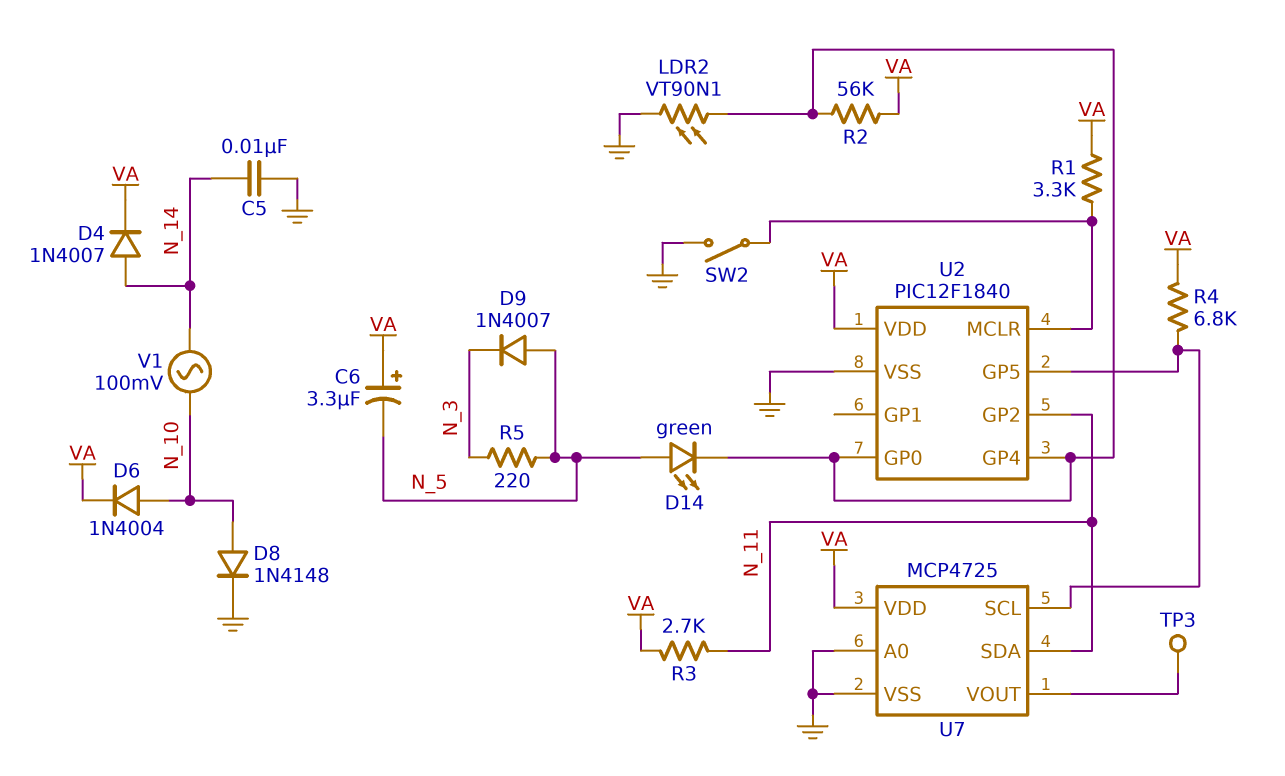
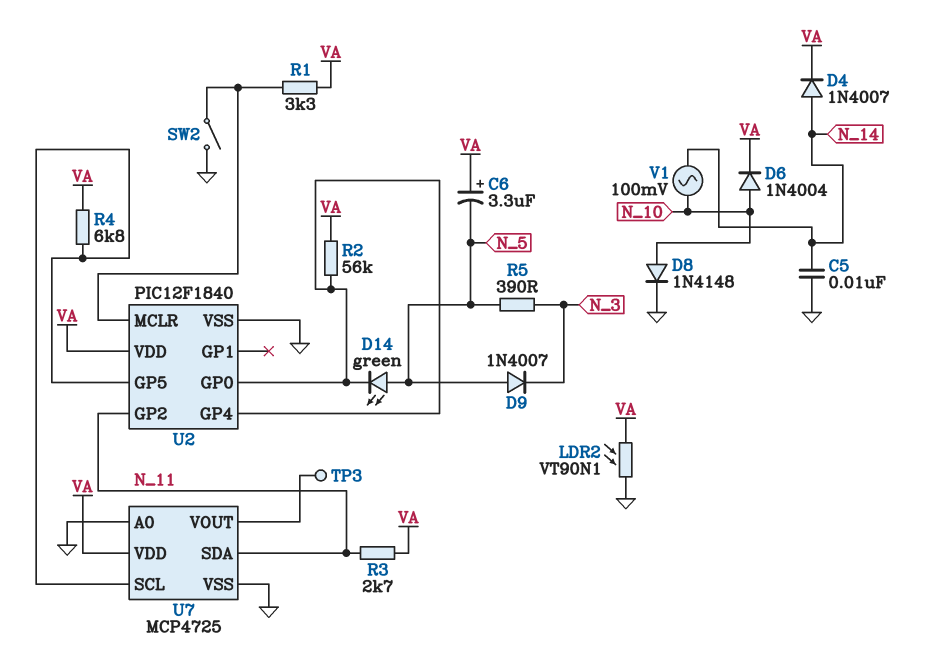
LDR2: VT90N1 (GND, U2/GP0) -> VT90N1 (GND, VA)
R5: 220 (N_3, N_5) -> 390 (N_3, N_5)

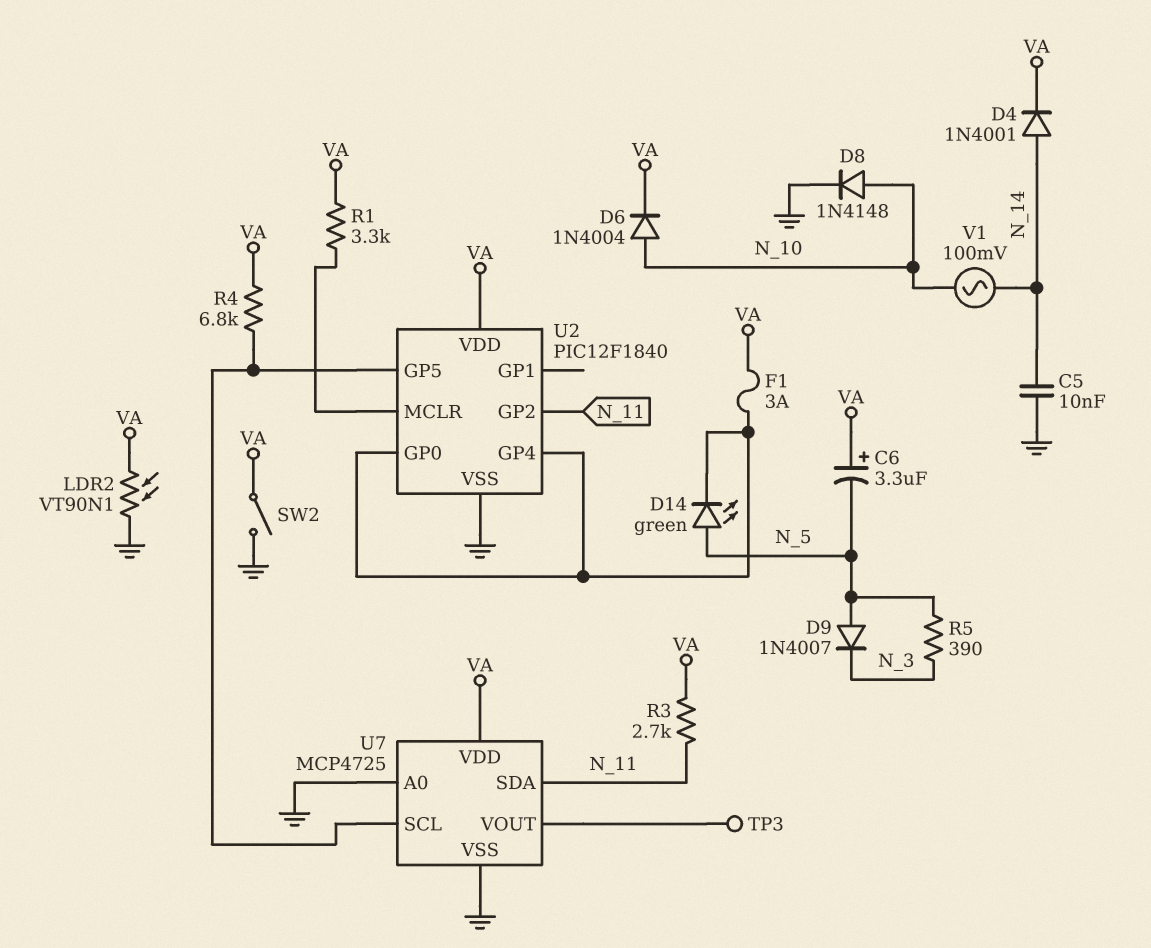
D4: diode 1N4007 (A N_14, K VA) -> diode 1N4001 (A N_14, K VA)
F1: none -> 3A (U2/GP0, VA)
R2: 56k (U2/GP0, VA) -> none
SW2: switch (GND, U2/MCLR) -> switch (GND, VA)

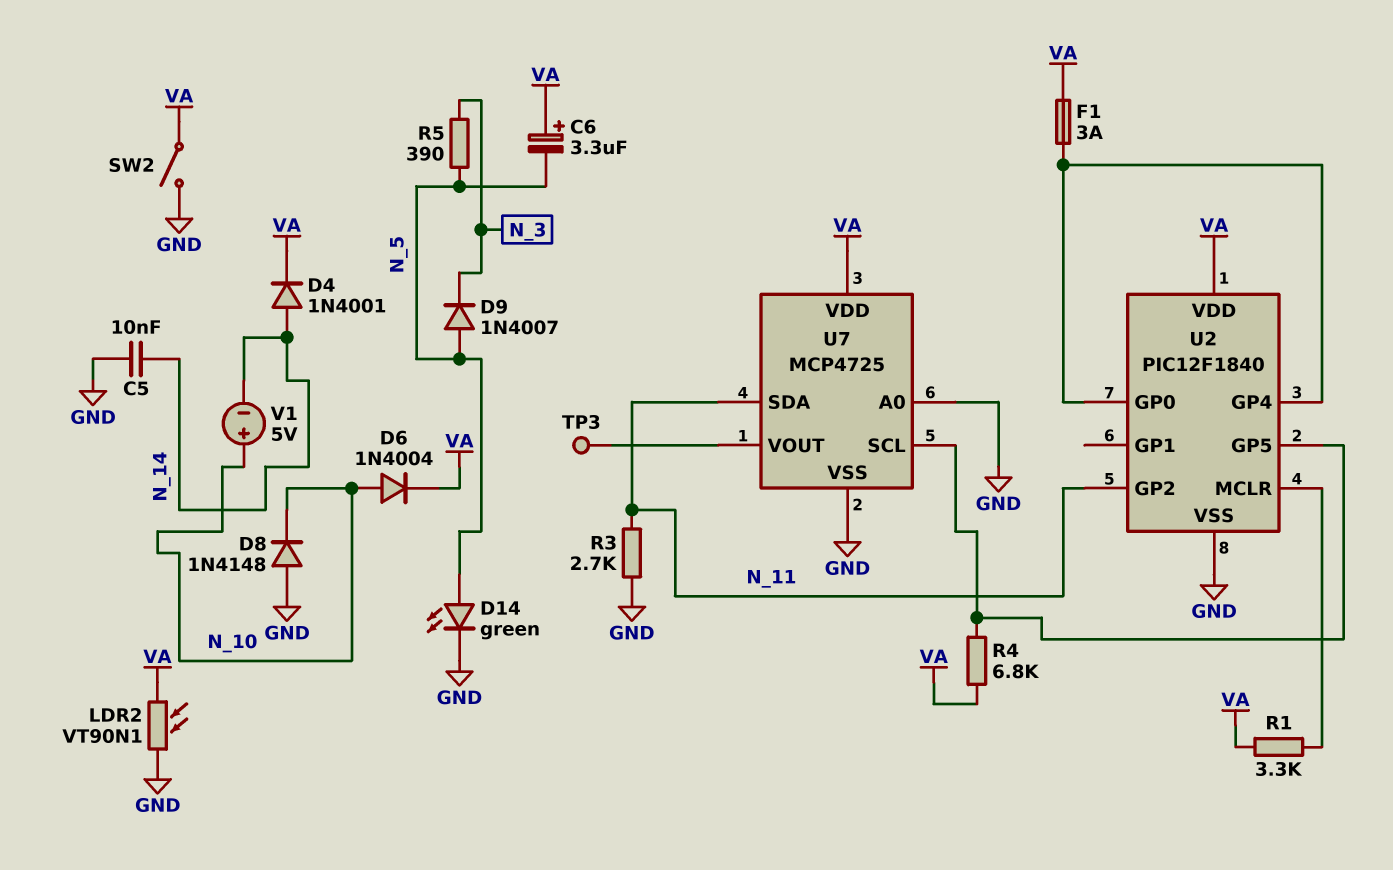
D8: diode 1N4148 (A N_10, K GND) -> diode 1N4148 (A GND, K N_10)
D14: LED green (A N_5, K U2/GP0) -> LED green (A N_5, K GND)
R3: 2.7k (N_11, VA) -> 2.7k (GND, N_11)
V1: AC 100mV (N_10, N_14) -> 5V (plus N_10, minus N_14)

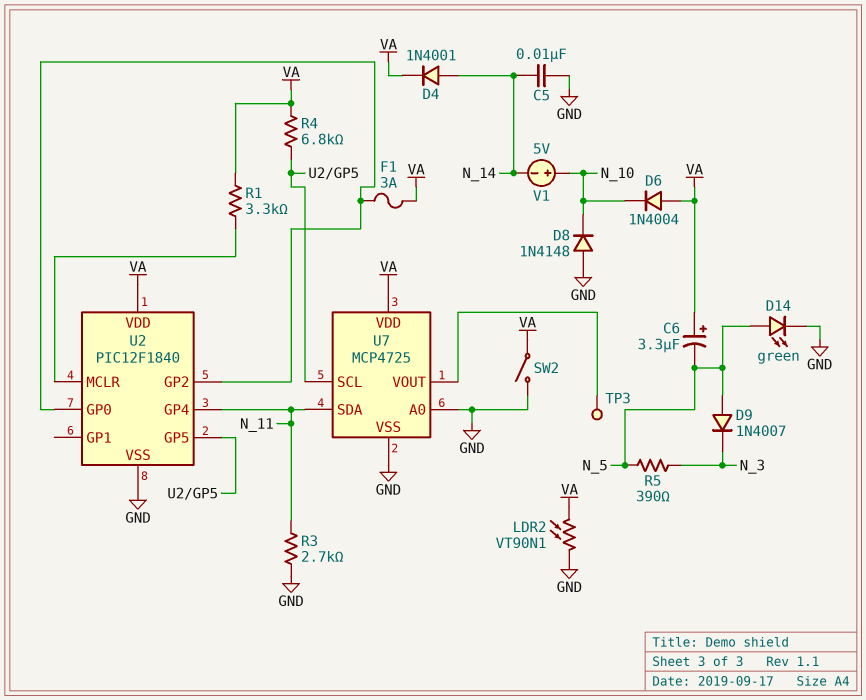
D6: diode 1N4004 (A N_10, K VA) -> diode 1N4004 (A VA, K N_10)
U2 pin GP2: N_11 -> U2/GP0
U2 pin GP4: U2/GP0 -> N_11

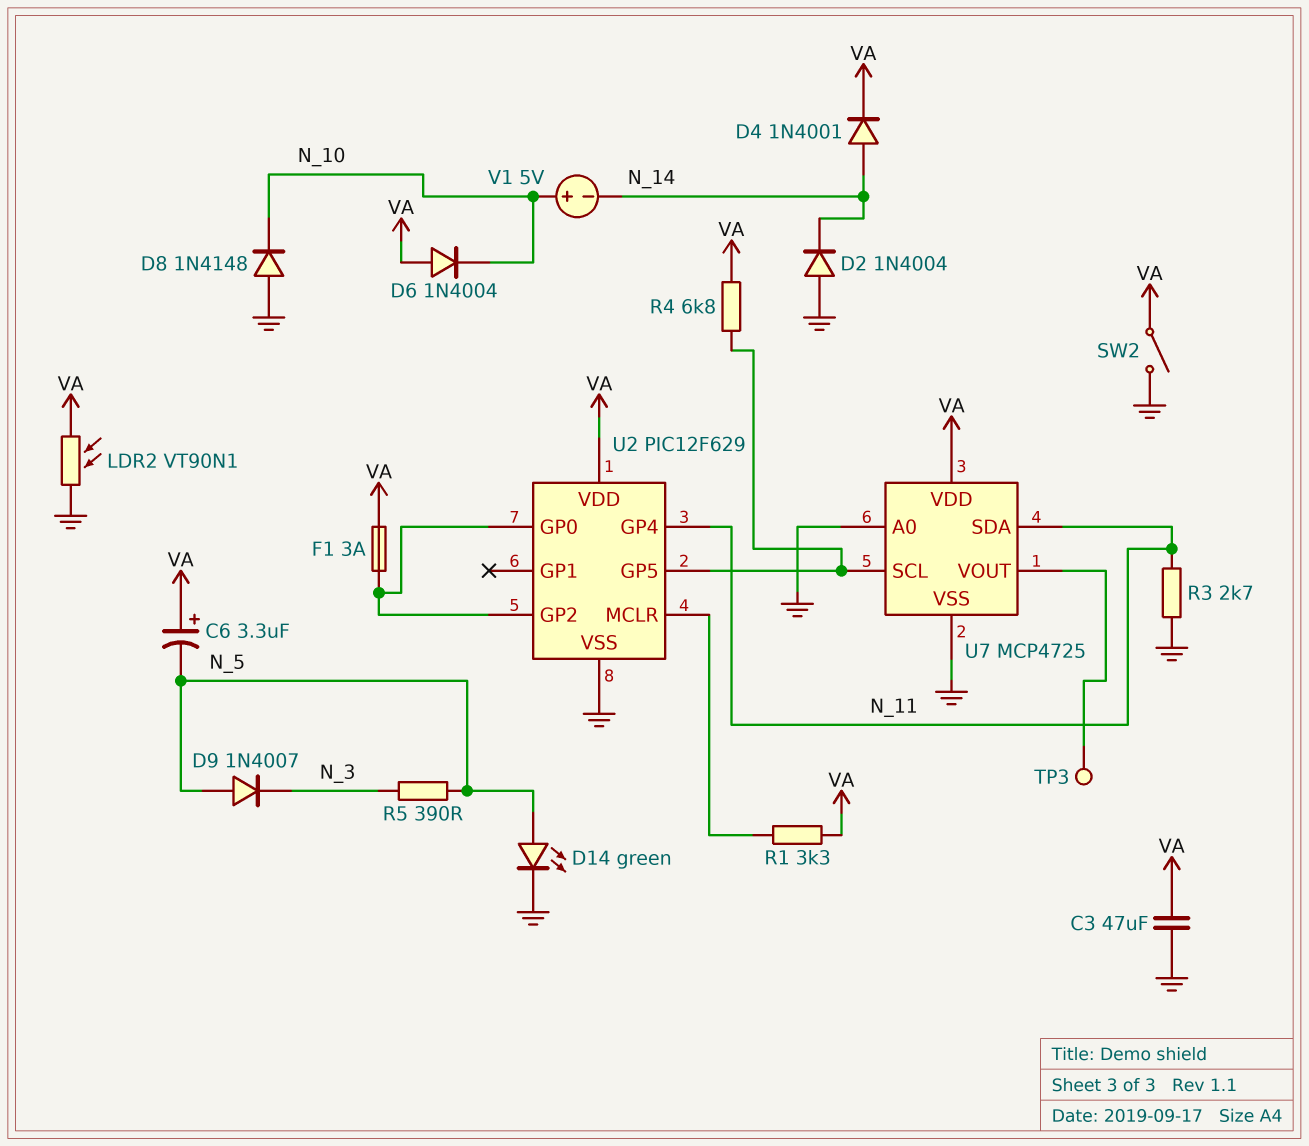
C3: none -> 47uF (GND, VA)
C5: 10nF (GND, N_14) -> none
D2: none -> diode 1N4004 (A GND, K N_14)
U2: PIC12F1840 -> PIC12F629

